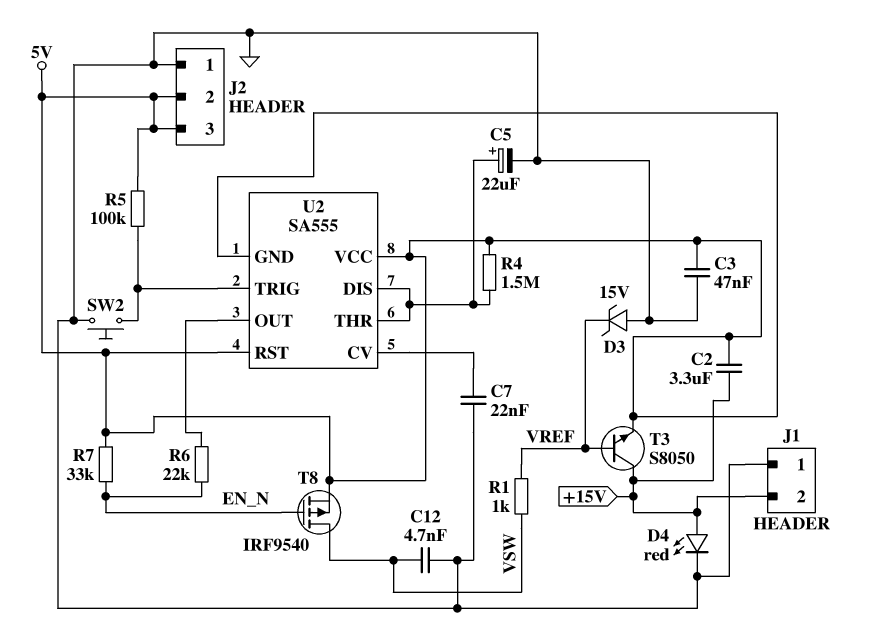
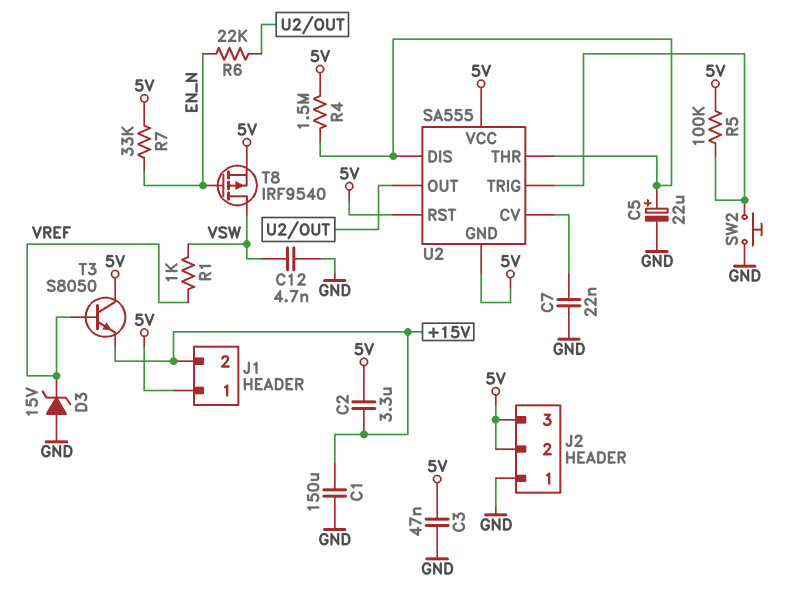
C1: none -> 150uF (+15V, GND)
D4: LED red (A +15V, K GND) -> none
J1 pin 1: GND -> 5V
T3: NPN S8050 (B VREF, C +15V, E 5V) -> NPN S8050 (B VREF, C 5V, E +15V)

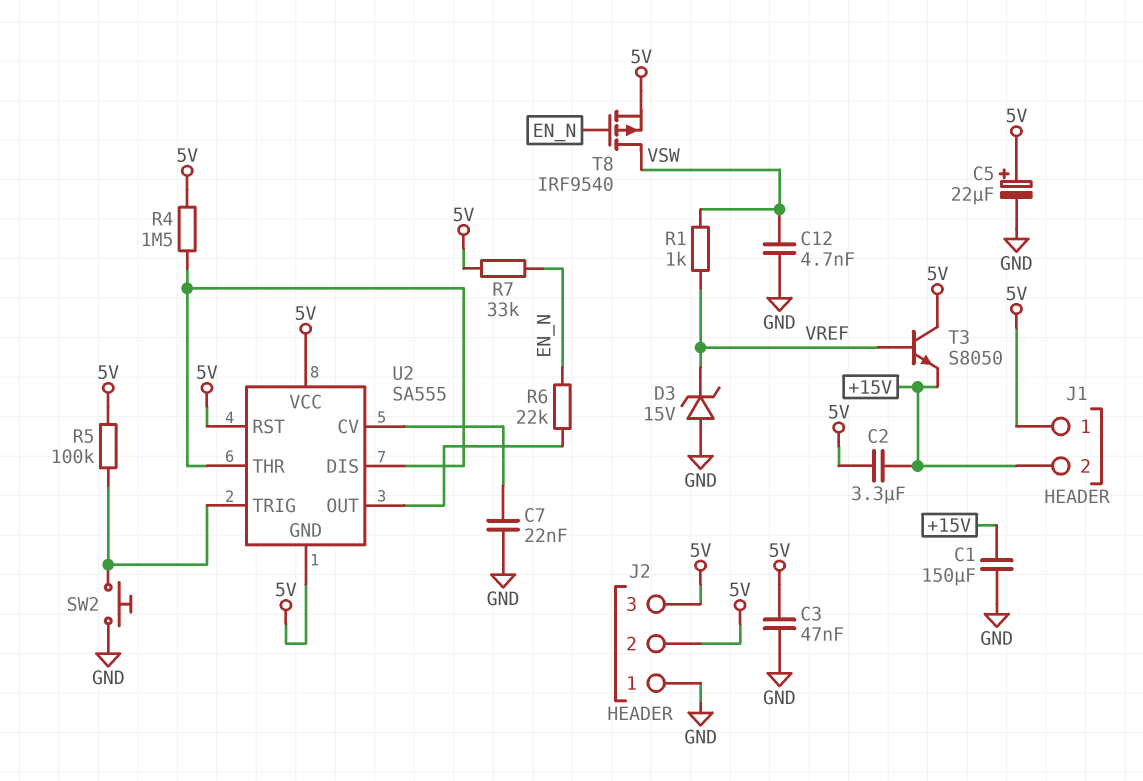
C5: 22uF (plus U2/DIS, minus GND) -> 22uF (plus 5V, minus GND)

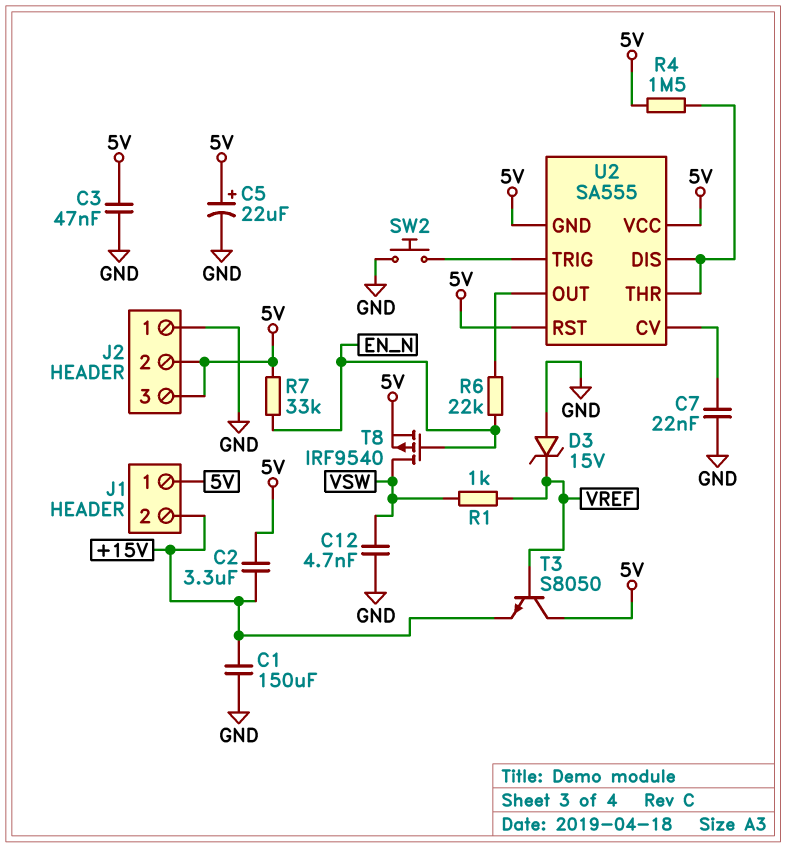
R5: 100k (5V, U2/TRIG) -> none

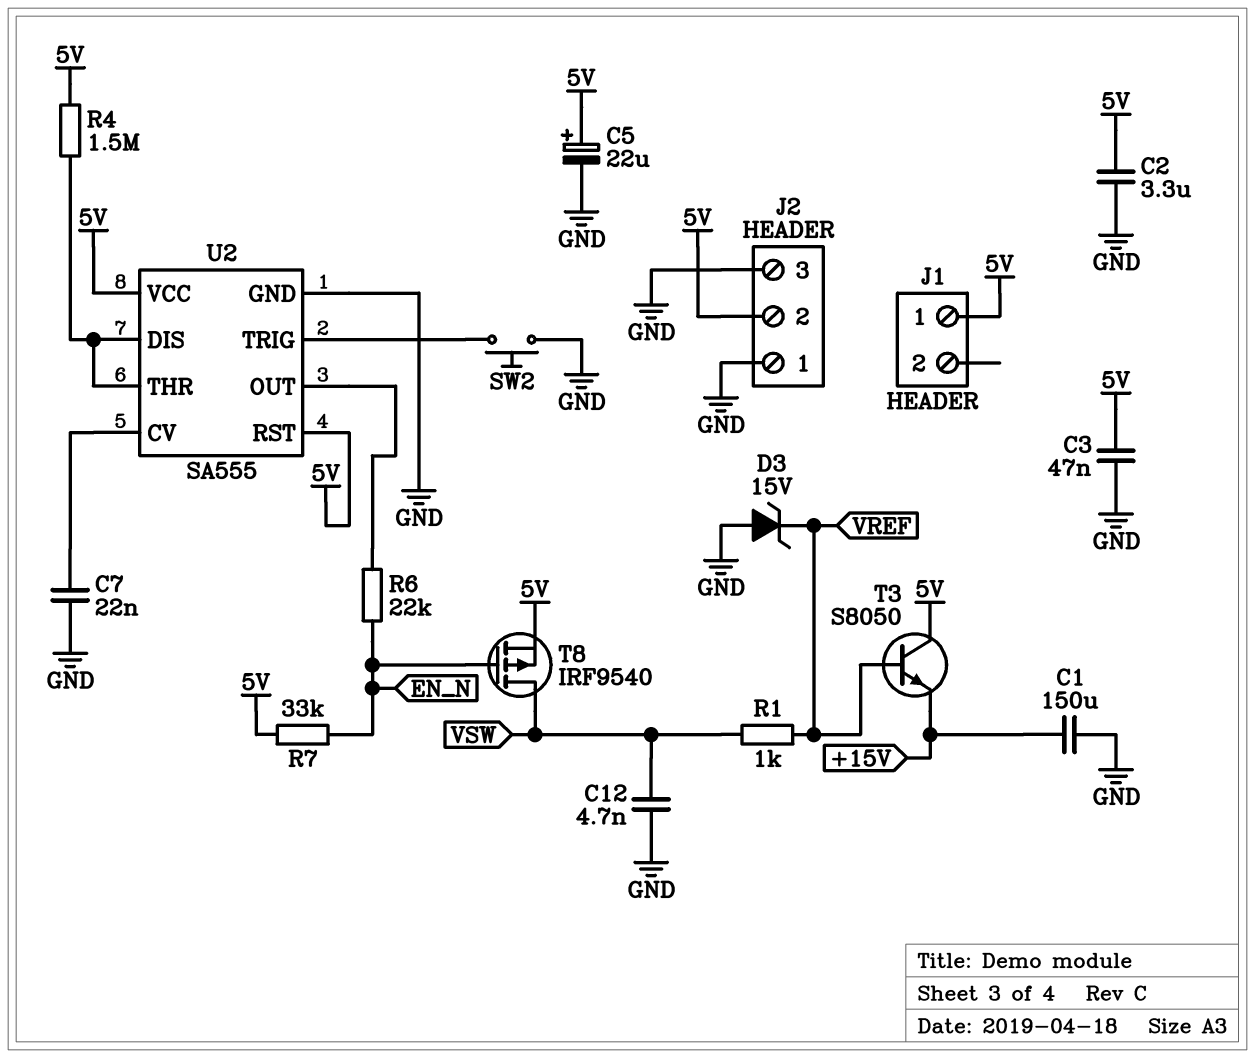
C2: 3.3uF (+15V, 5V) -> 3.3uF (5V, GND)
J1 pin 2: +15V -> none
J2 pin 3: 5V -> GND
U2 pin GND: 5V -> GND

